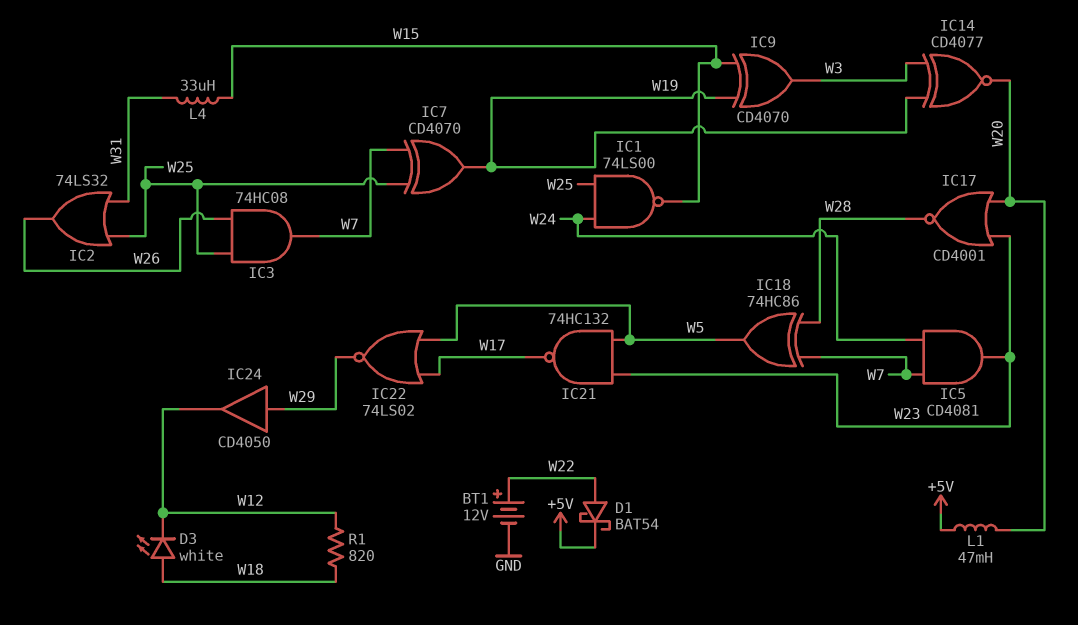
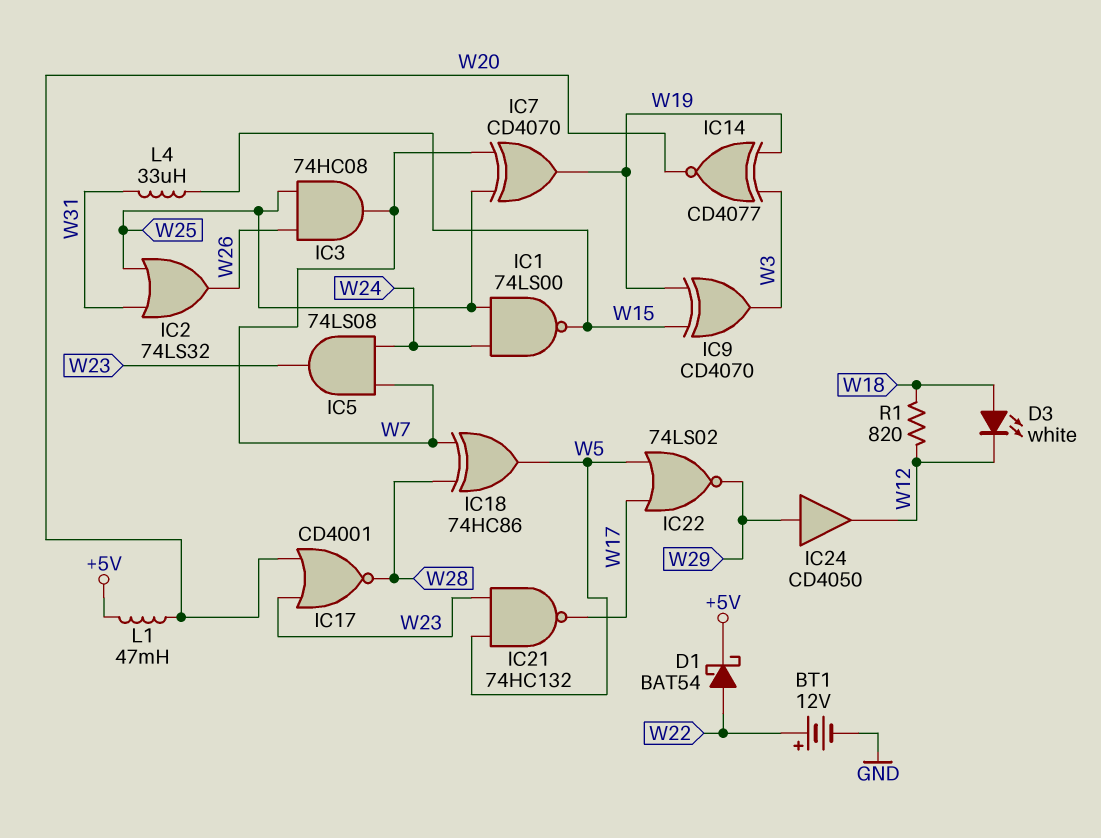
IC5: AND CD4081 (in W7, in W24, out W23) -> AND 74LS08 (in W7, in W24, out W23)

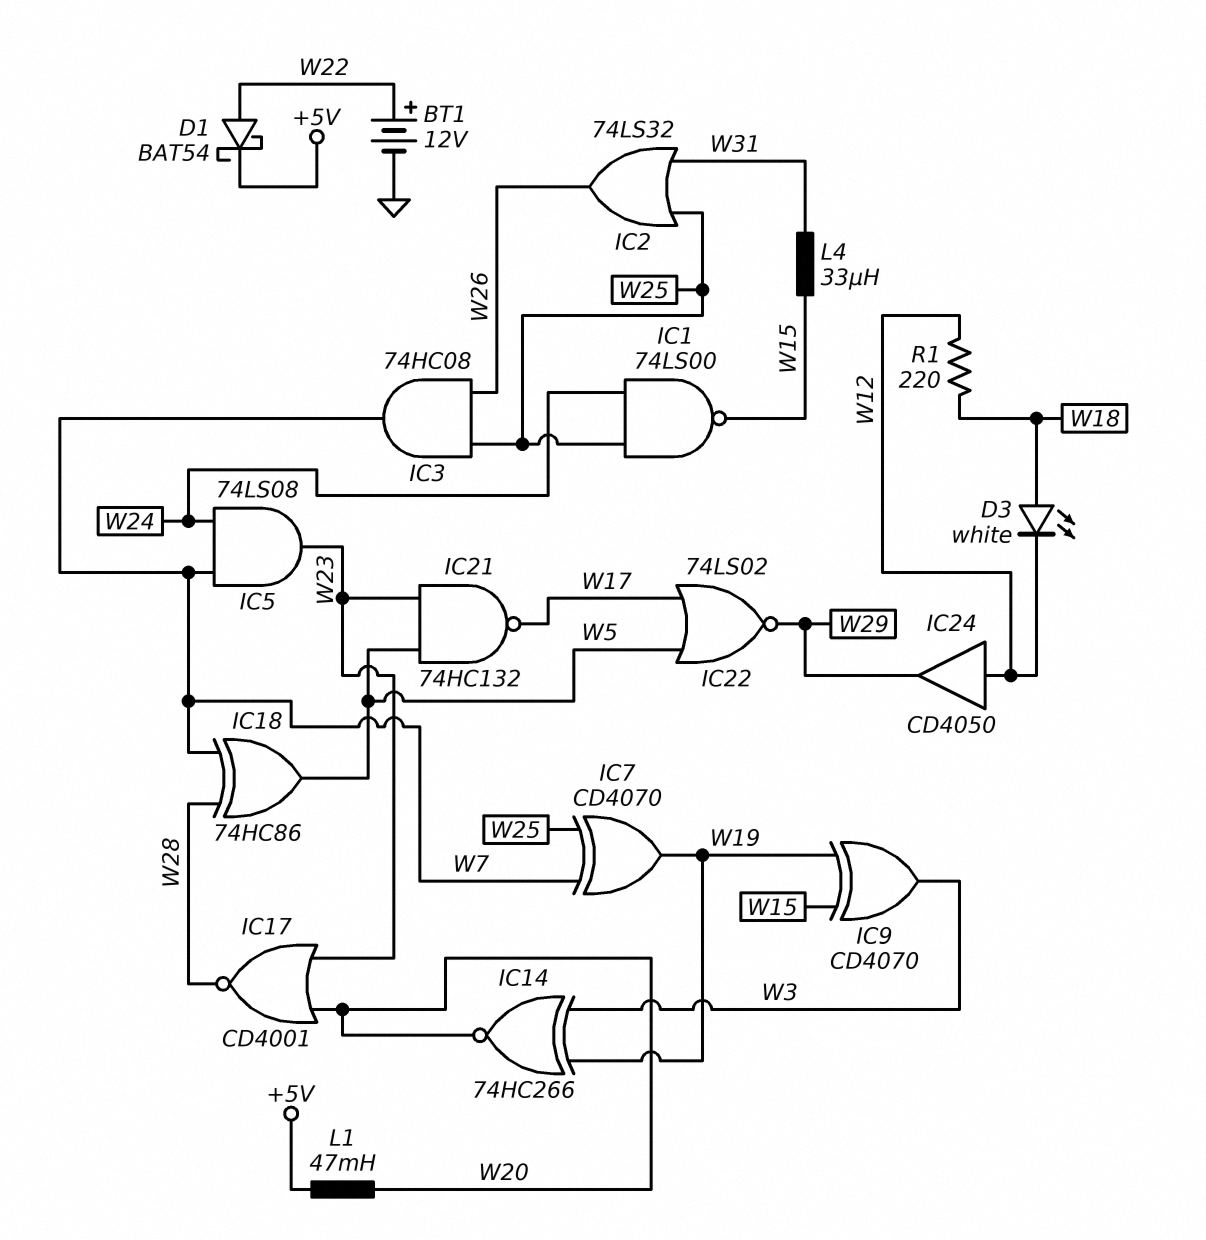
IC14: XNOR CD4077 (in W3, in W19, out W20) -> XNOR 74HC266 (in W3, in W19, out W20)
IC24: buffer CD4050 (in W29, out W12) -> buffer CD4050 (in W12, out W29)
R1: 820 (W12, W18) -> 220 (W12, W18)

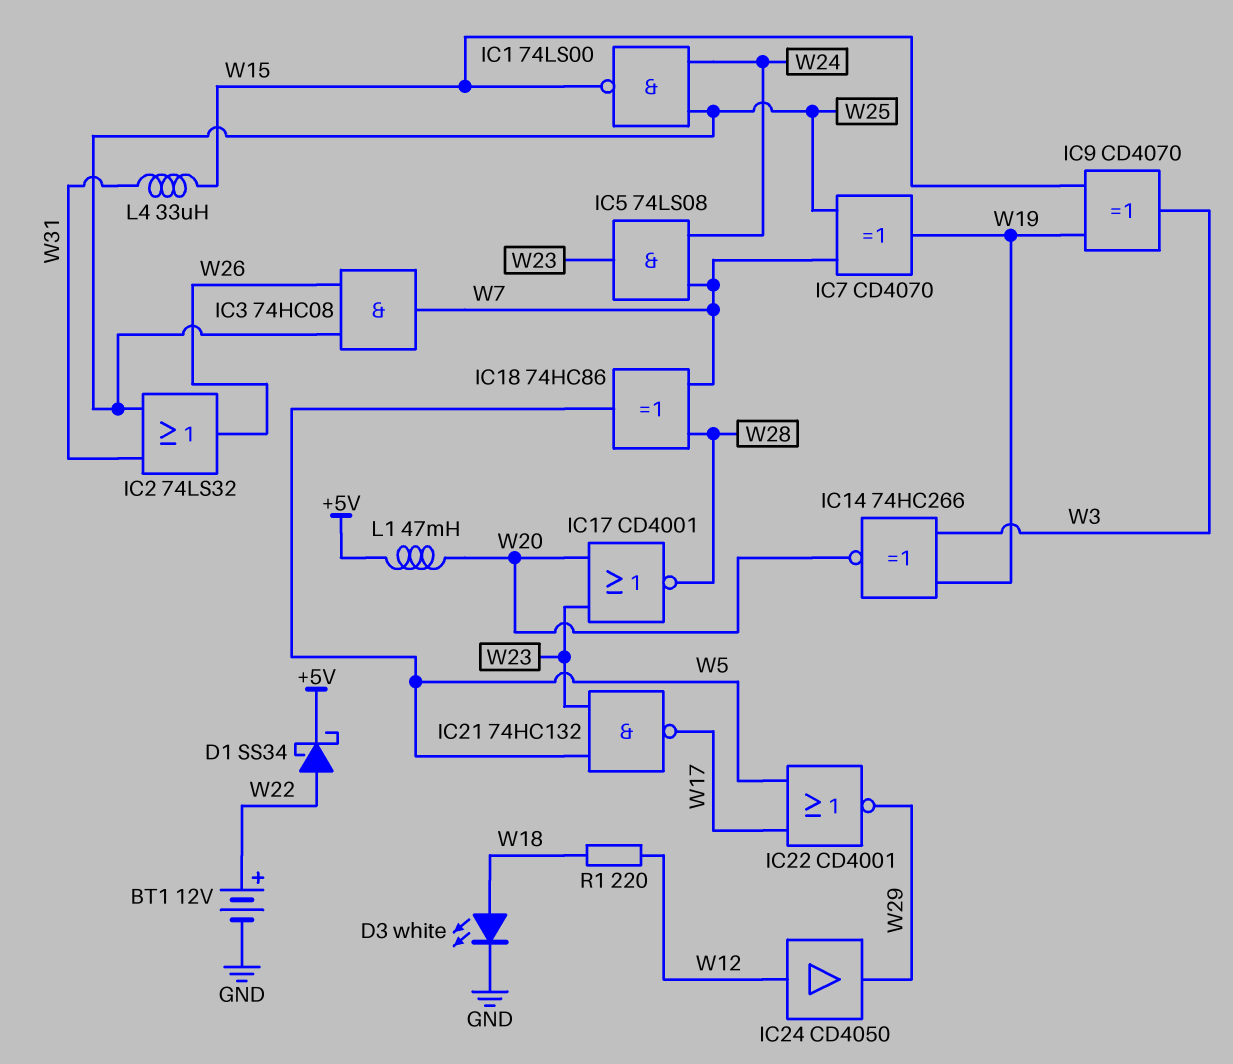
D1: schottky BAT54 (A W22, K +5V) -> schottky SS34 (A W22, K +5V)
D3: LED white (A W18, K W12) -> LED white (A W18, K GND)
IC22: NOR 74LS02 (in W5, in W17, out W29) -> NOR CD4001 (in W5, in W17, out W29)

